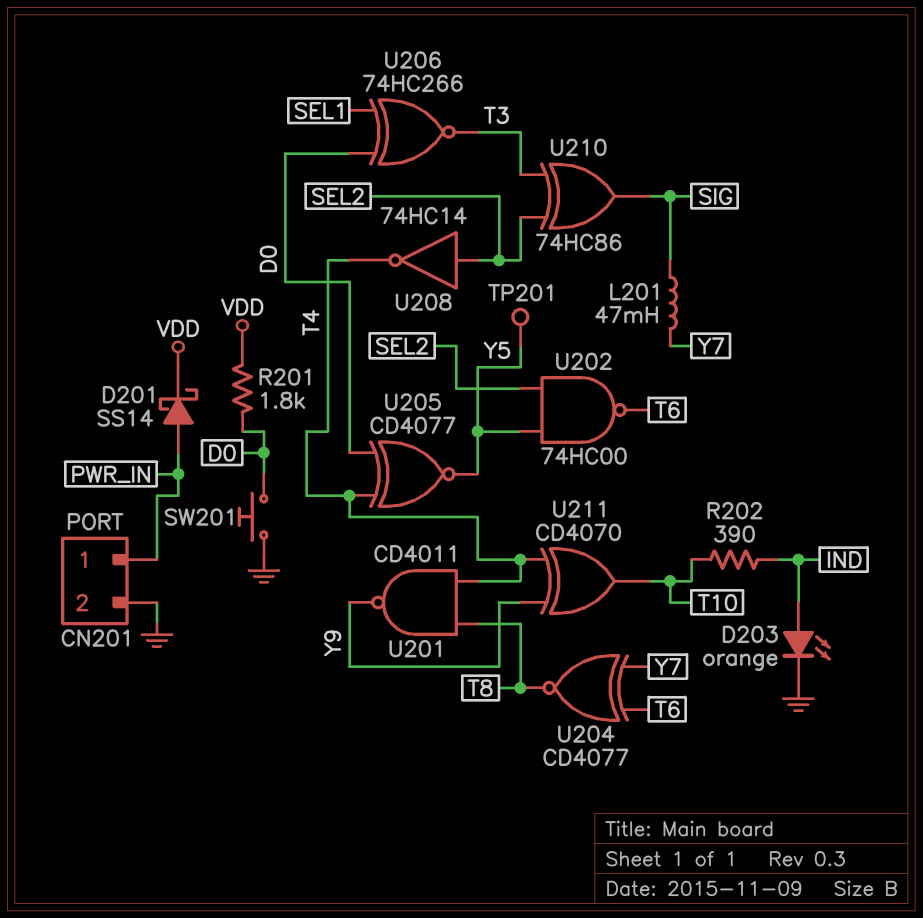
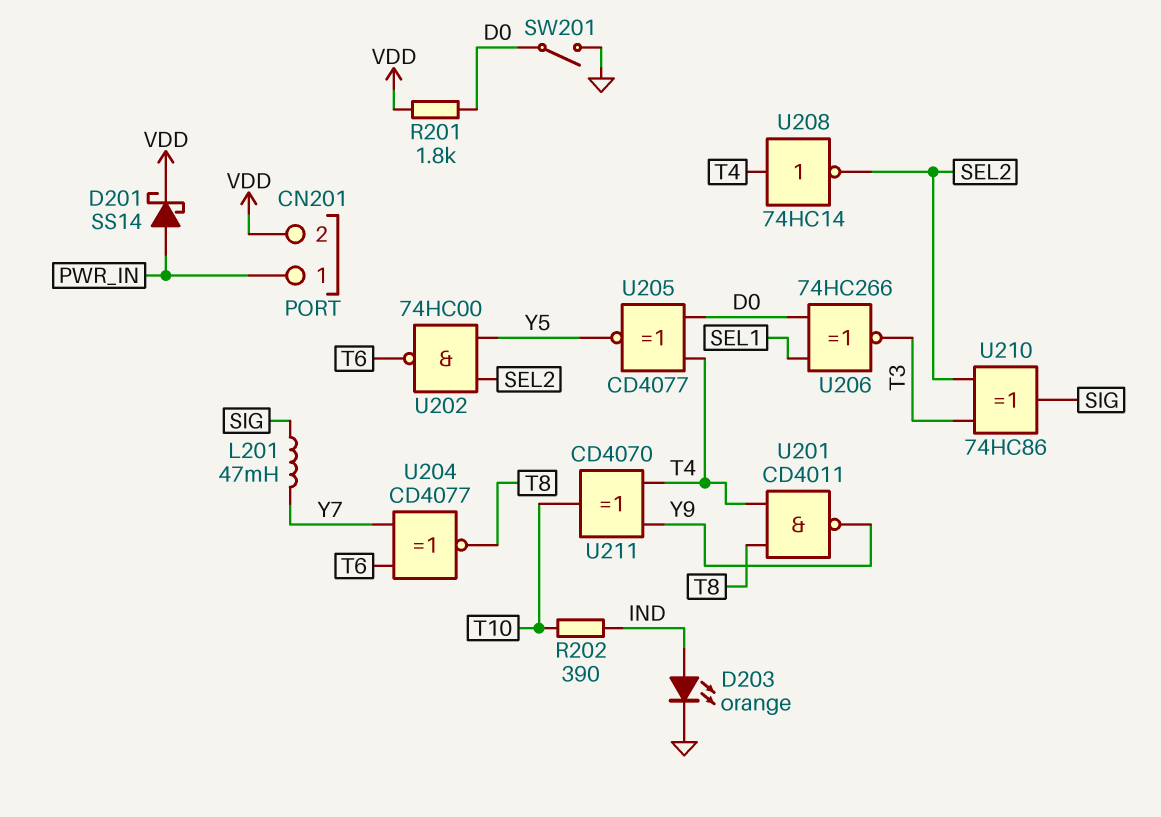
CN201 pin 2: GND -> VDD
SW201: button (D0, GND) -> switch (D0, GND)
TP201: test point (Y5) -> none
U208: NOT 74HC14 (in SEL2, out T4) -> NOT 74HC14 (in T4, out SEL2)

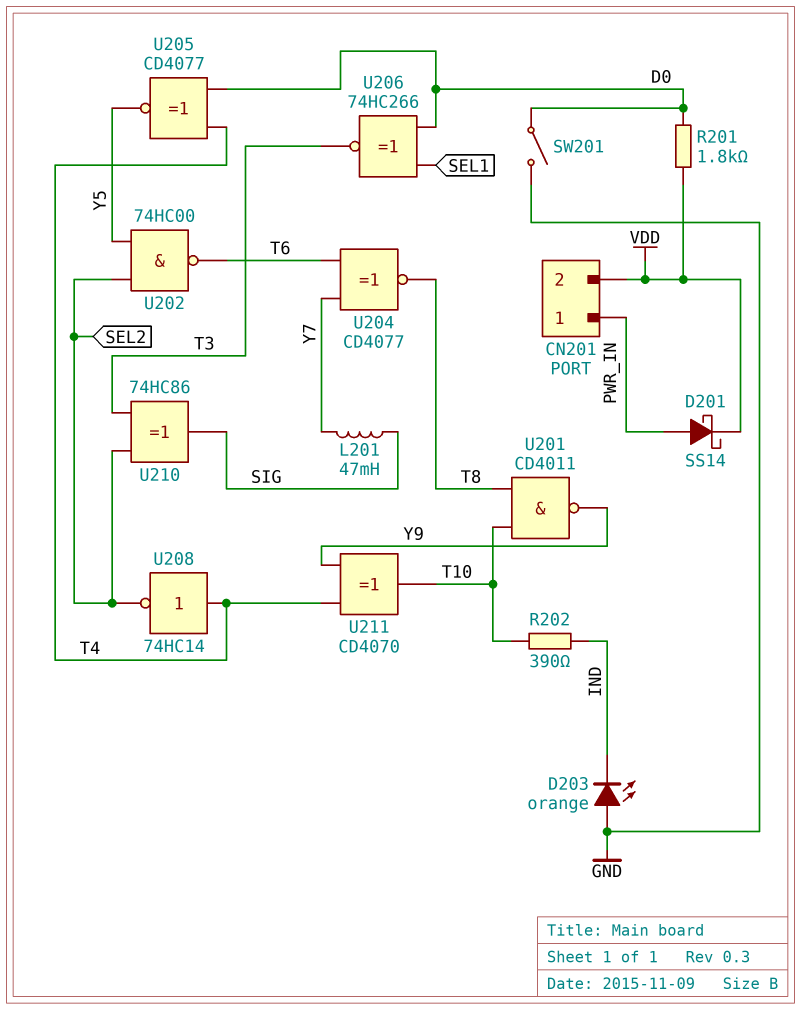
D203: LED orange (A IND, K GND) -> LED orange (A GND, K IND)
U201: NAND CD4011 (in T4, in T8, out Y9) -> NAND CD4011 (in T8, in T10, out Y9)

